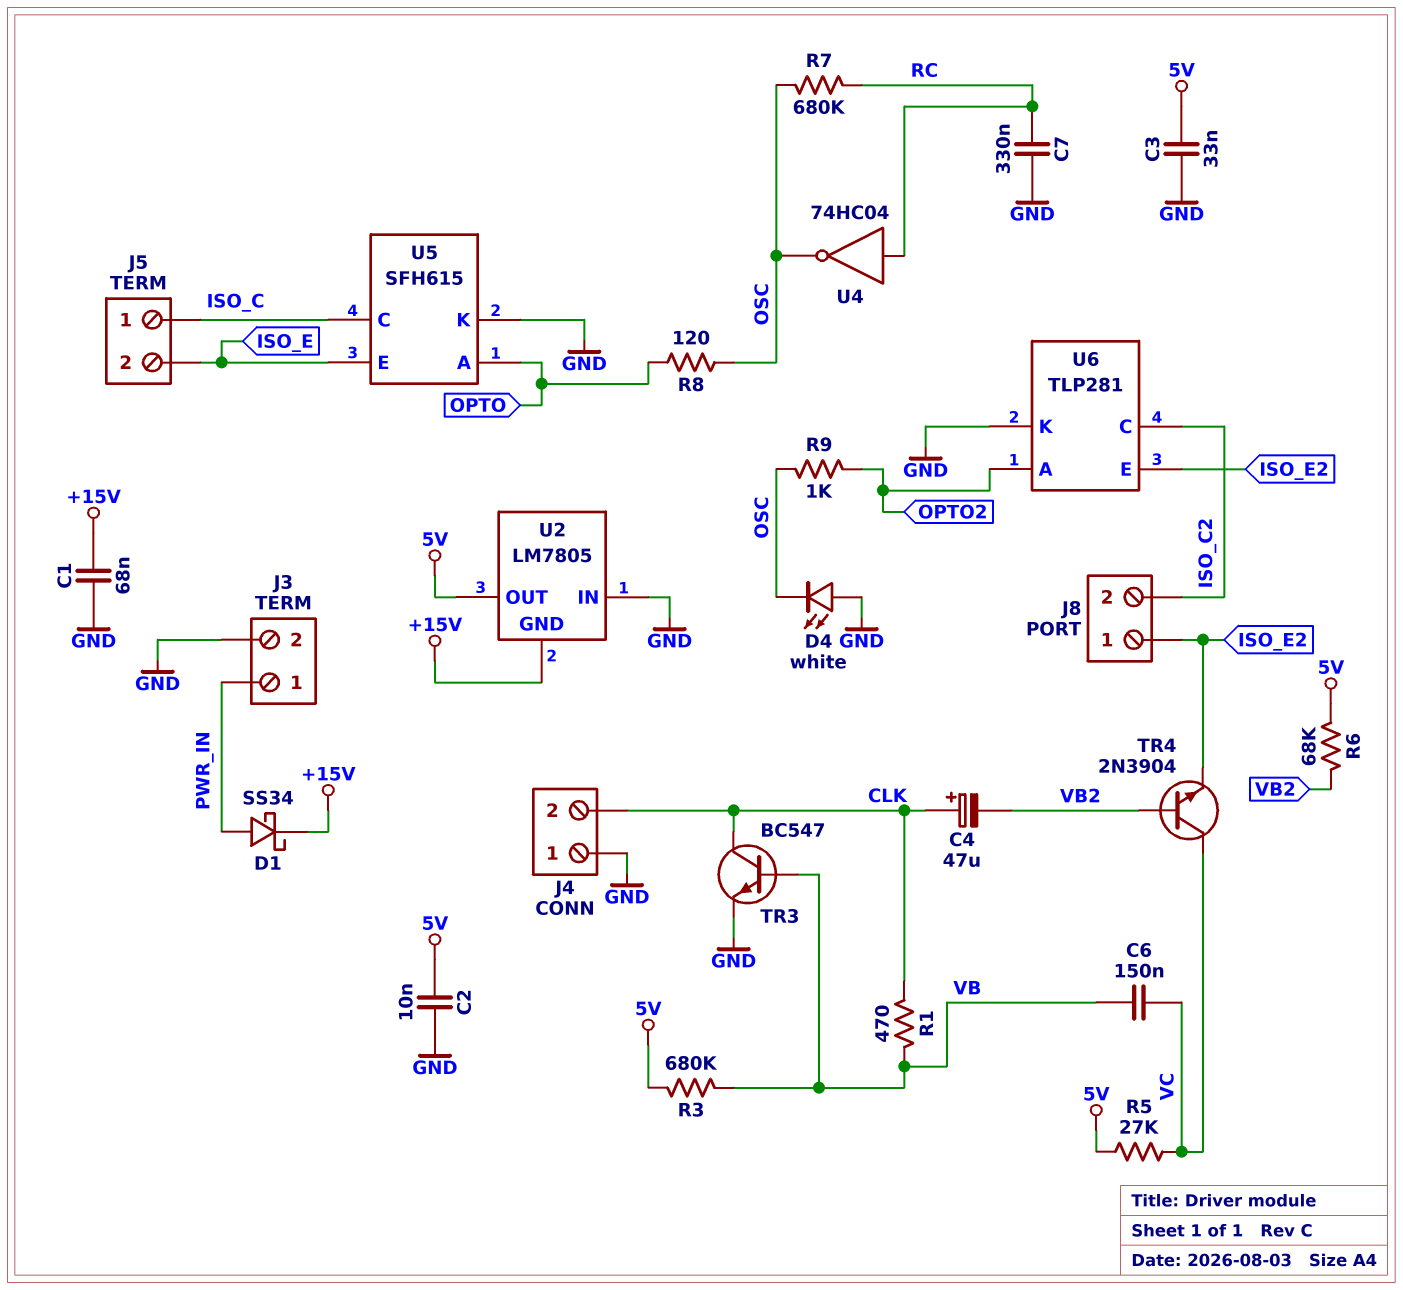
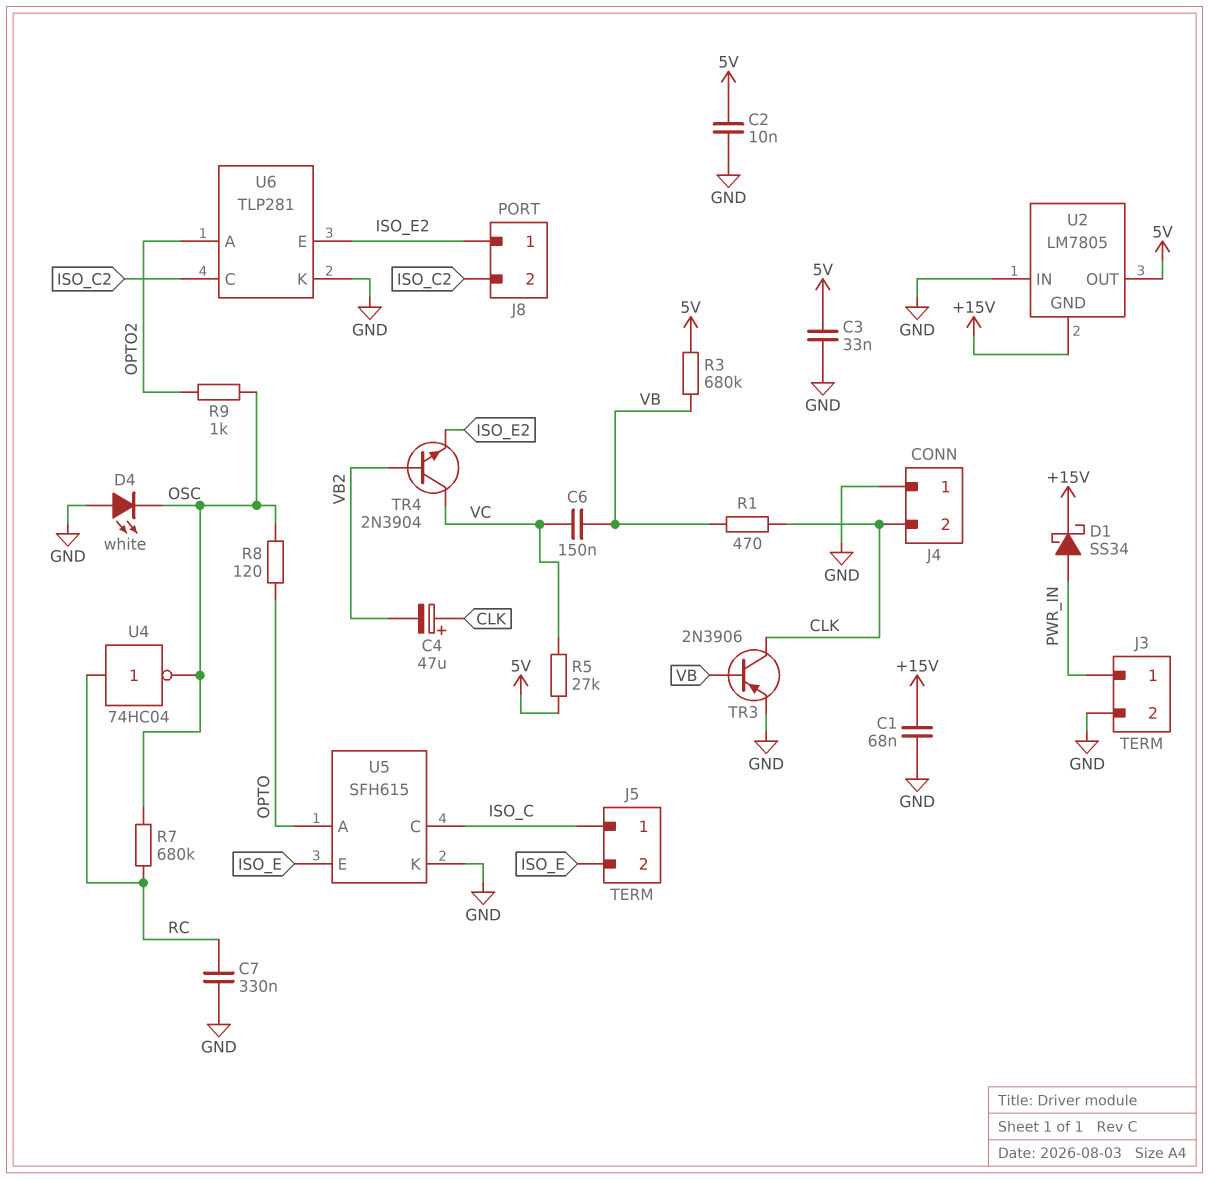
R6: 68k (5V, VB2) -> none
TR3: NPN BC547 (B VB, C CLK, E GND) -> PNP 2N3906 (B VB, C CLK, E GND)

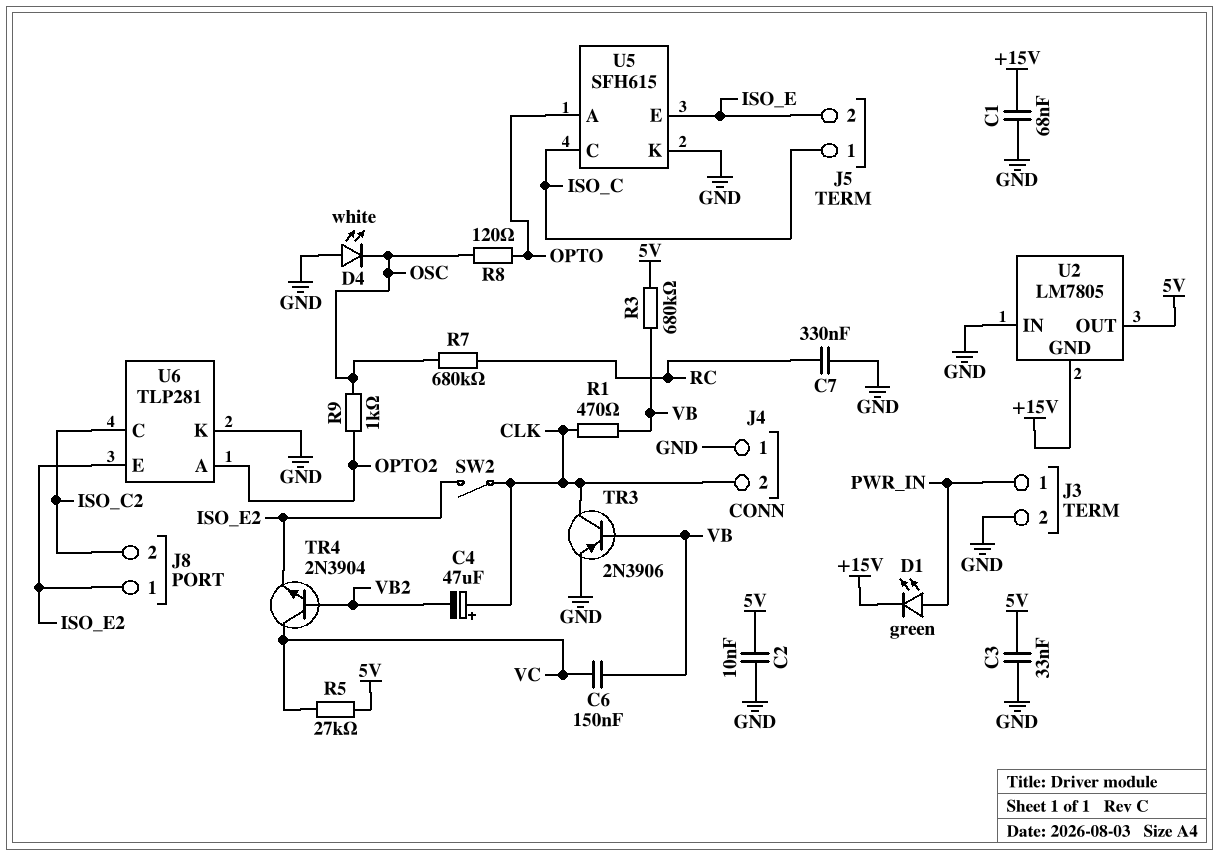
D1: schottky SS34 (A PWR_IN, K +15V) -> LED green (A PWR_IN, K +15V)
SW2: none -> switch (CLK, ISO_E2)
U4: NOT 74HC04 (in RC, out OSC) -> none

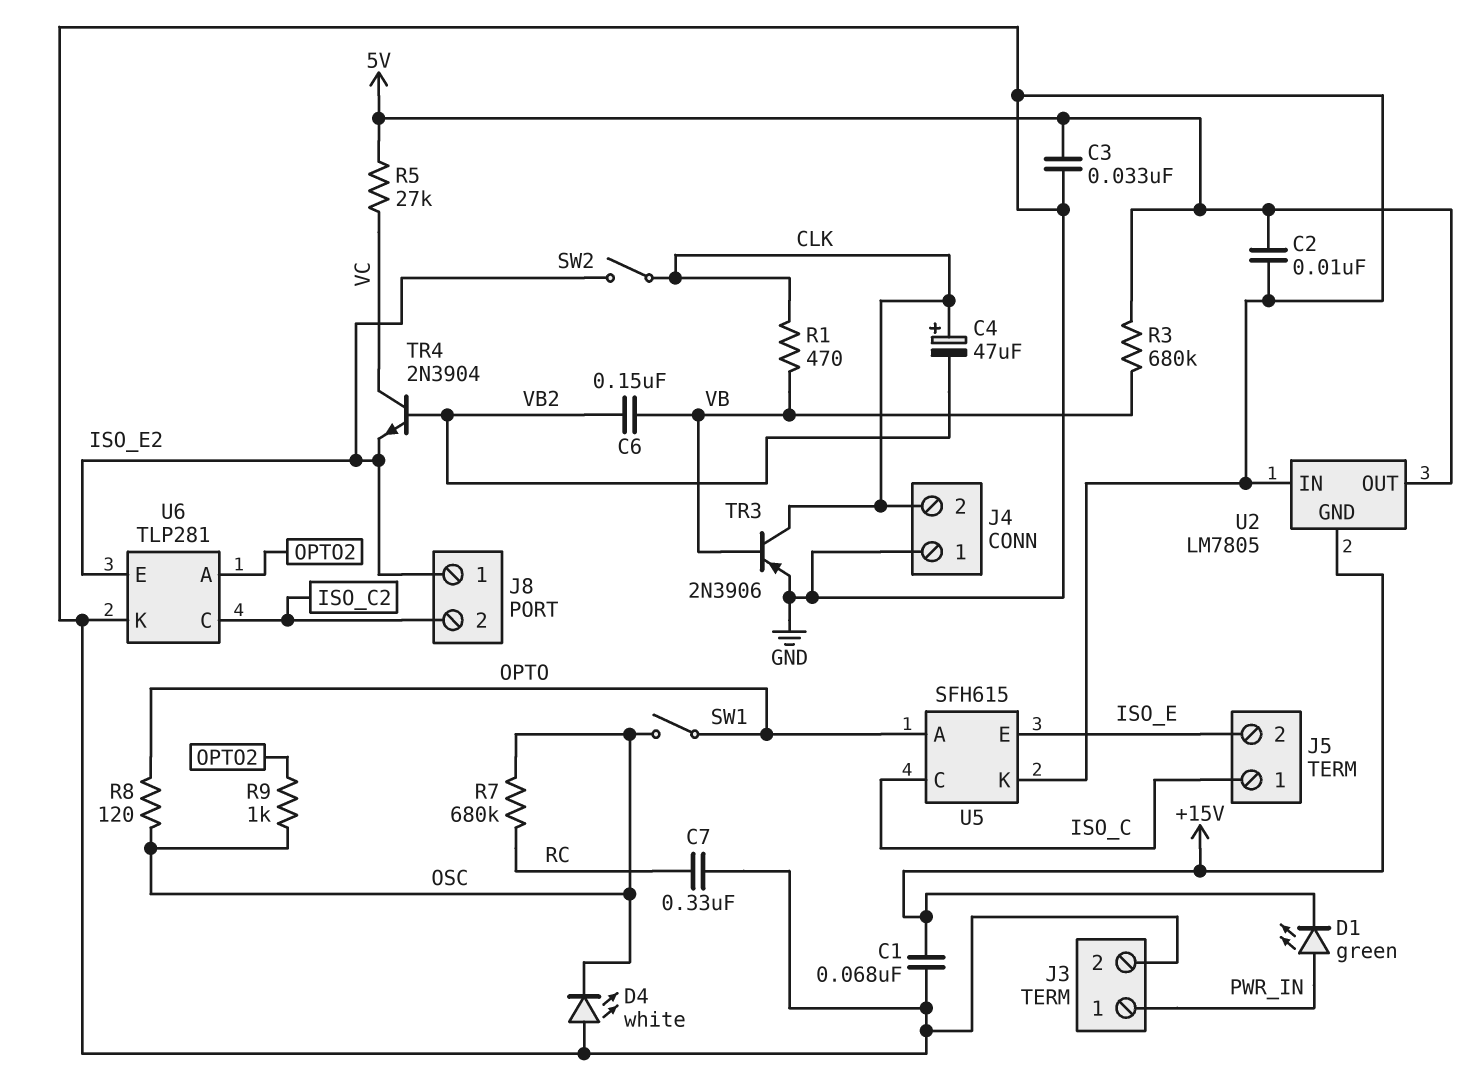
C6: 150nF (VB, VC) -> 150nF (VB, VB2)
SW1: none -> switch (OPTO, OSC)

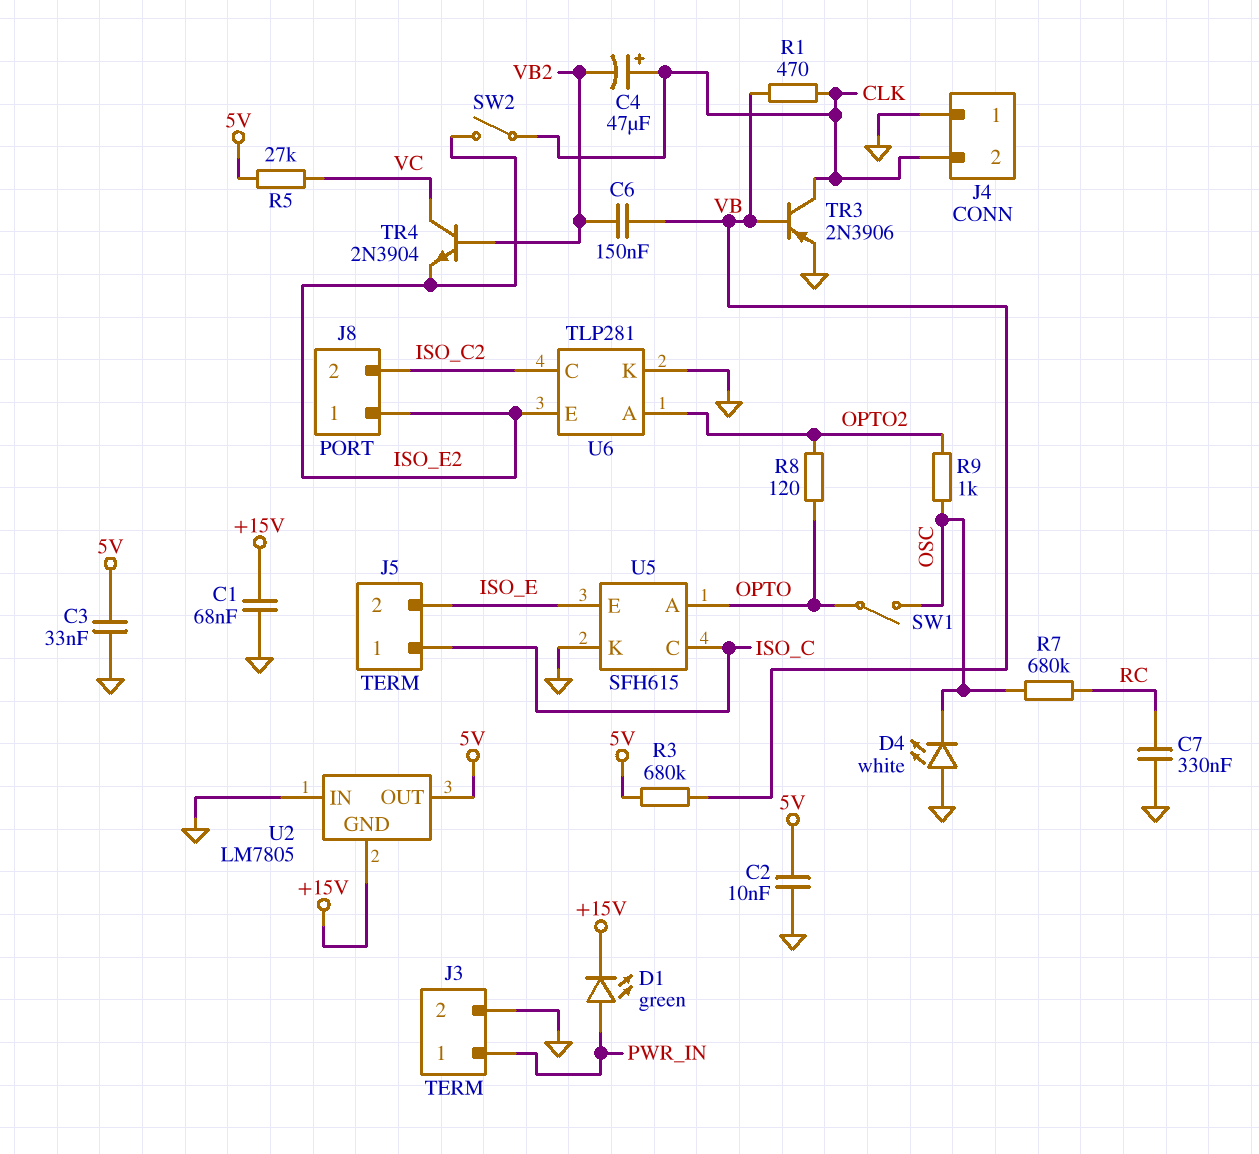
R8: 120 (OPTO, OSC) -> 120 (OPTO, OPTO2)

